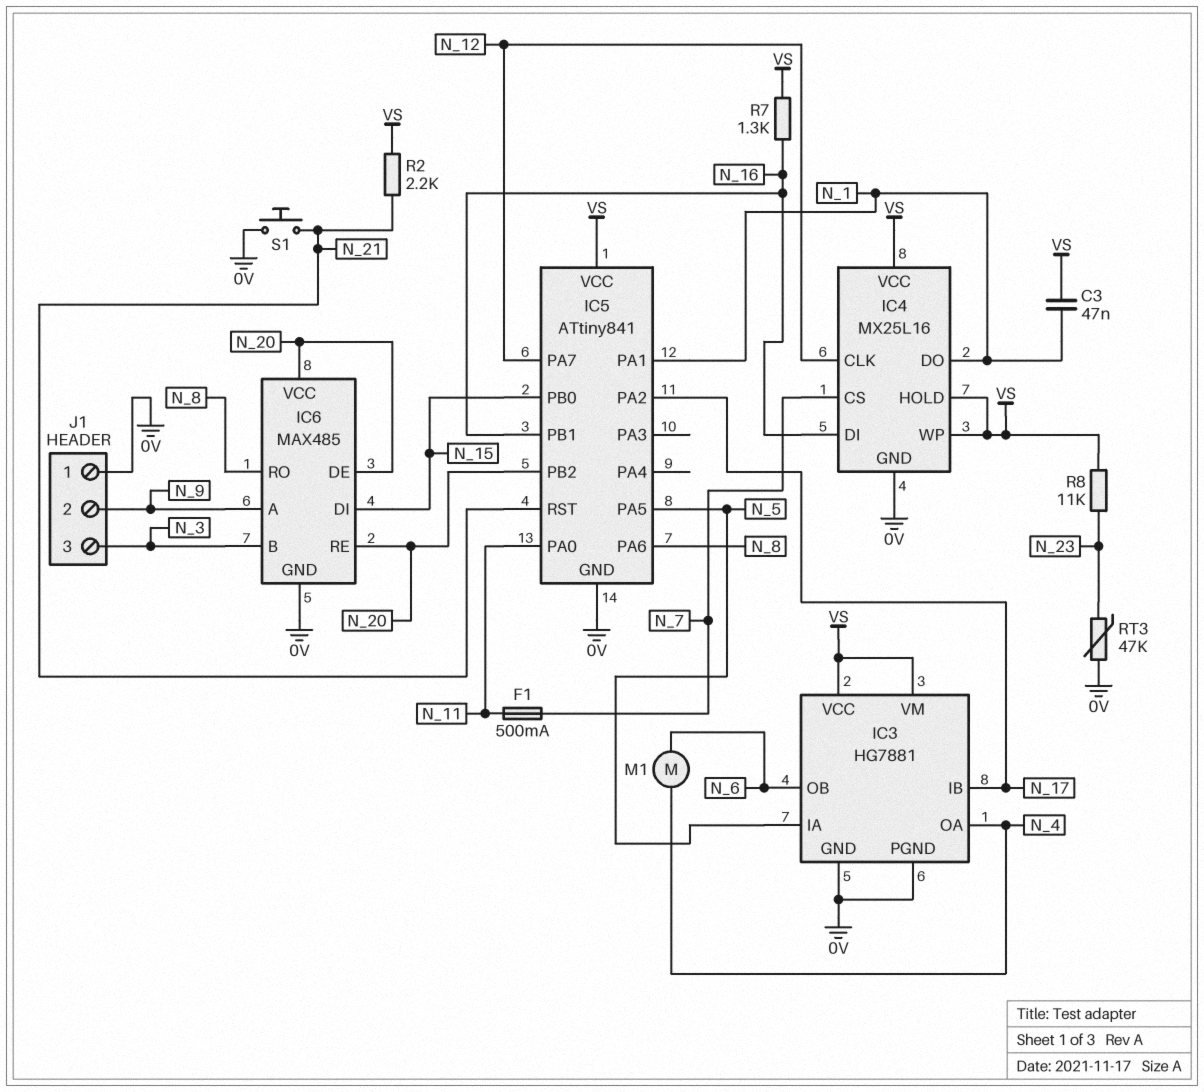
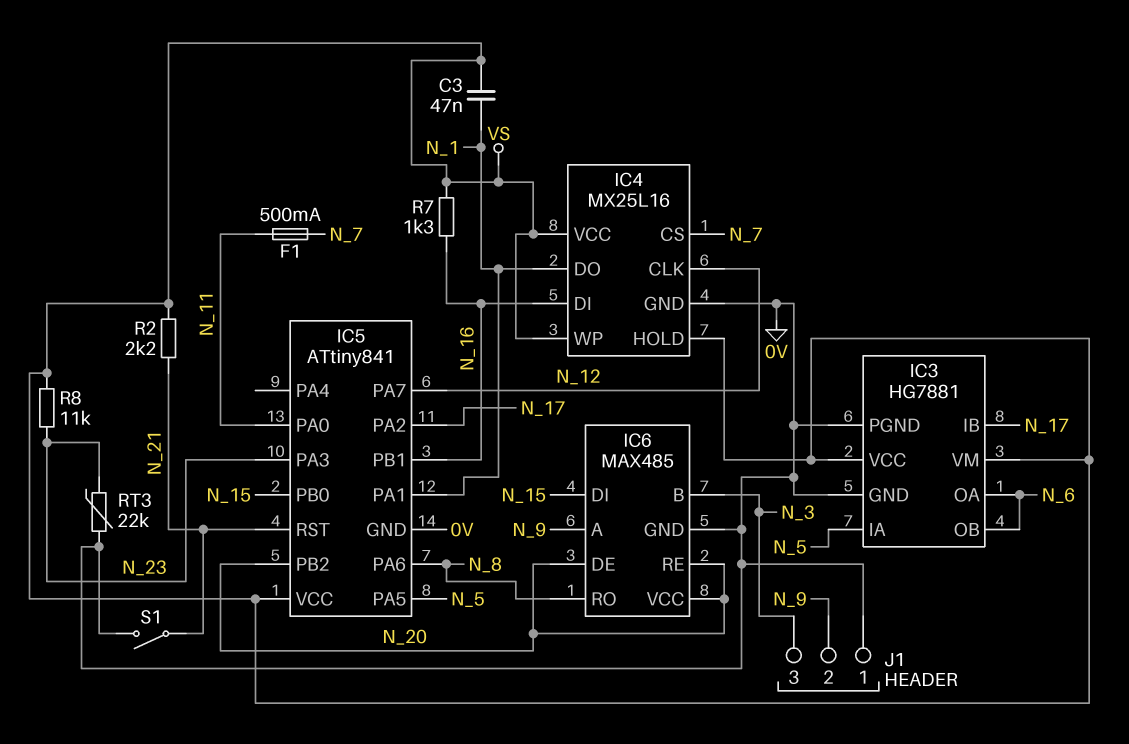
IC3 pin OA: N_4 -> N_6
IC5 pin PA3: none -> N_23
M1: motor (N_4, N_6) -> none
RT3: 47k (0V, N_23) -> 22k (0V, N_23)
S1: button (0V, N_21) -> switch (0V, N_21)

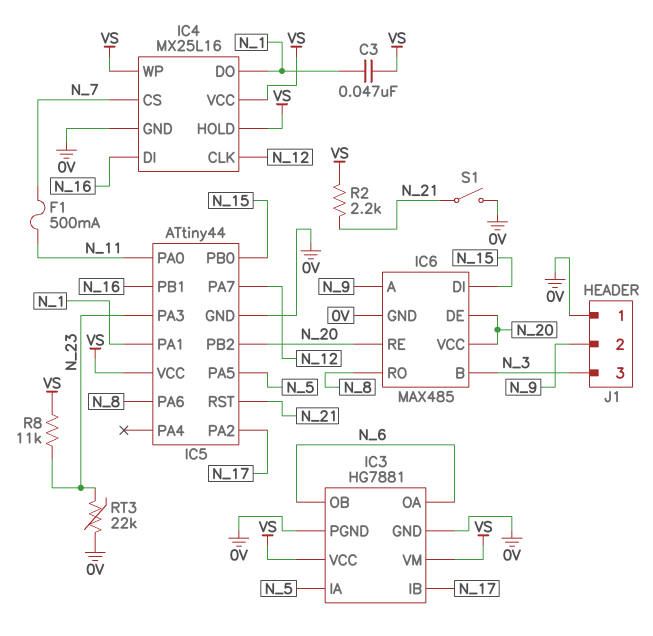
IC5: ATtiny841 -> ATtiny44
R7: 1.3k (N_16, VS) -> none

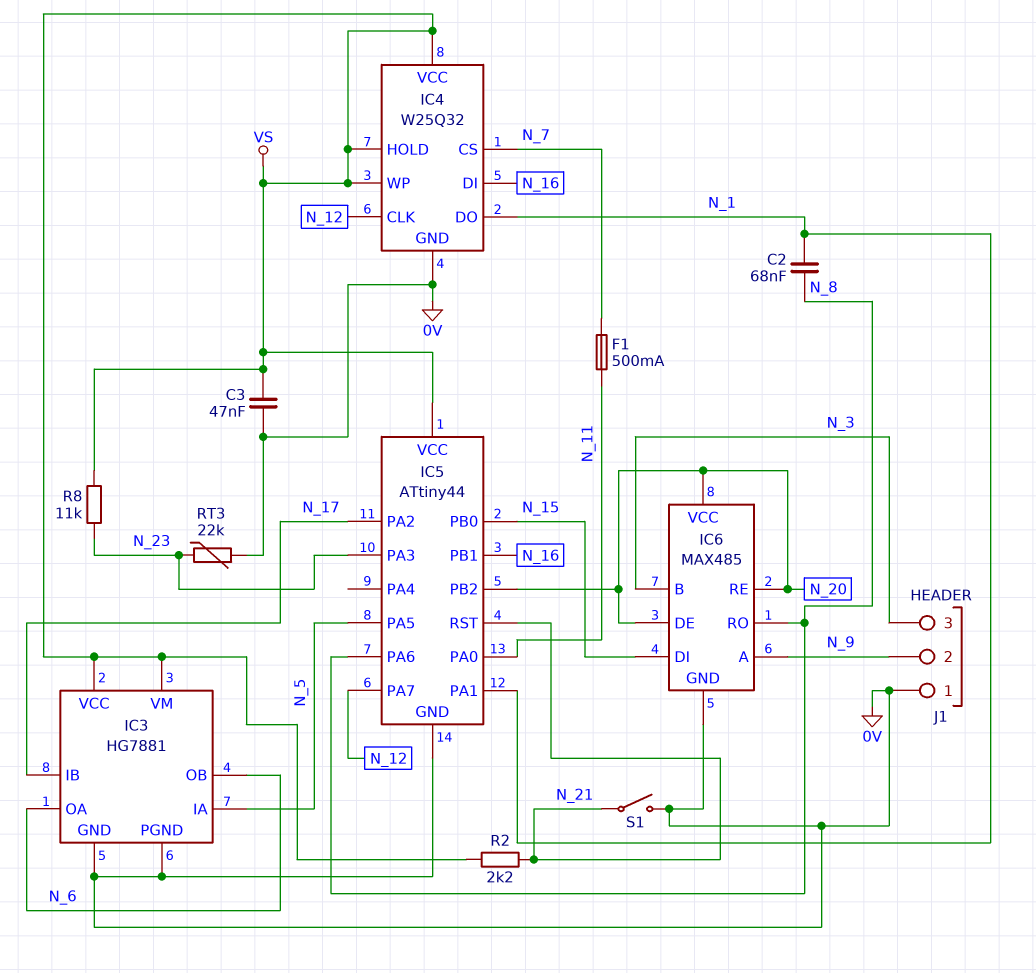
C2: none -> 68nF (N_1, N_8)
C3: 47nF (N_1, VS) -> 47nF (0V, VS)
IC4: MX25L16 -> W25Q32

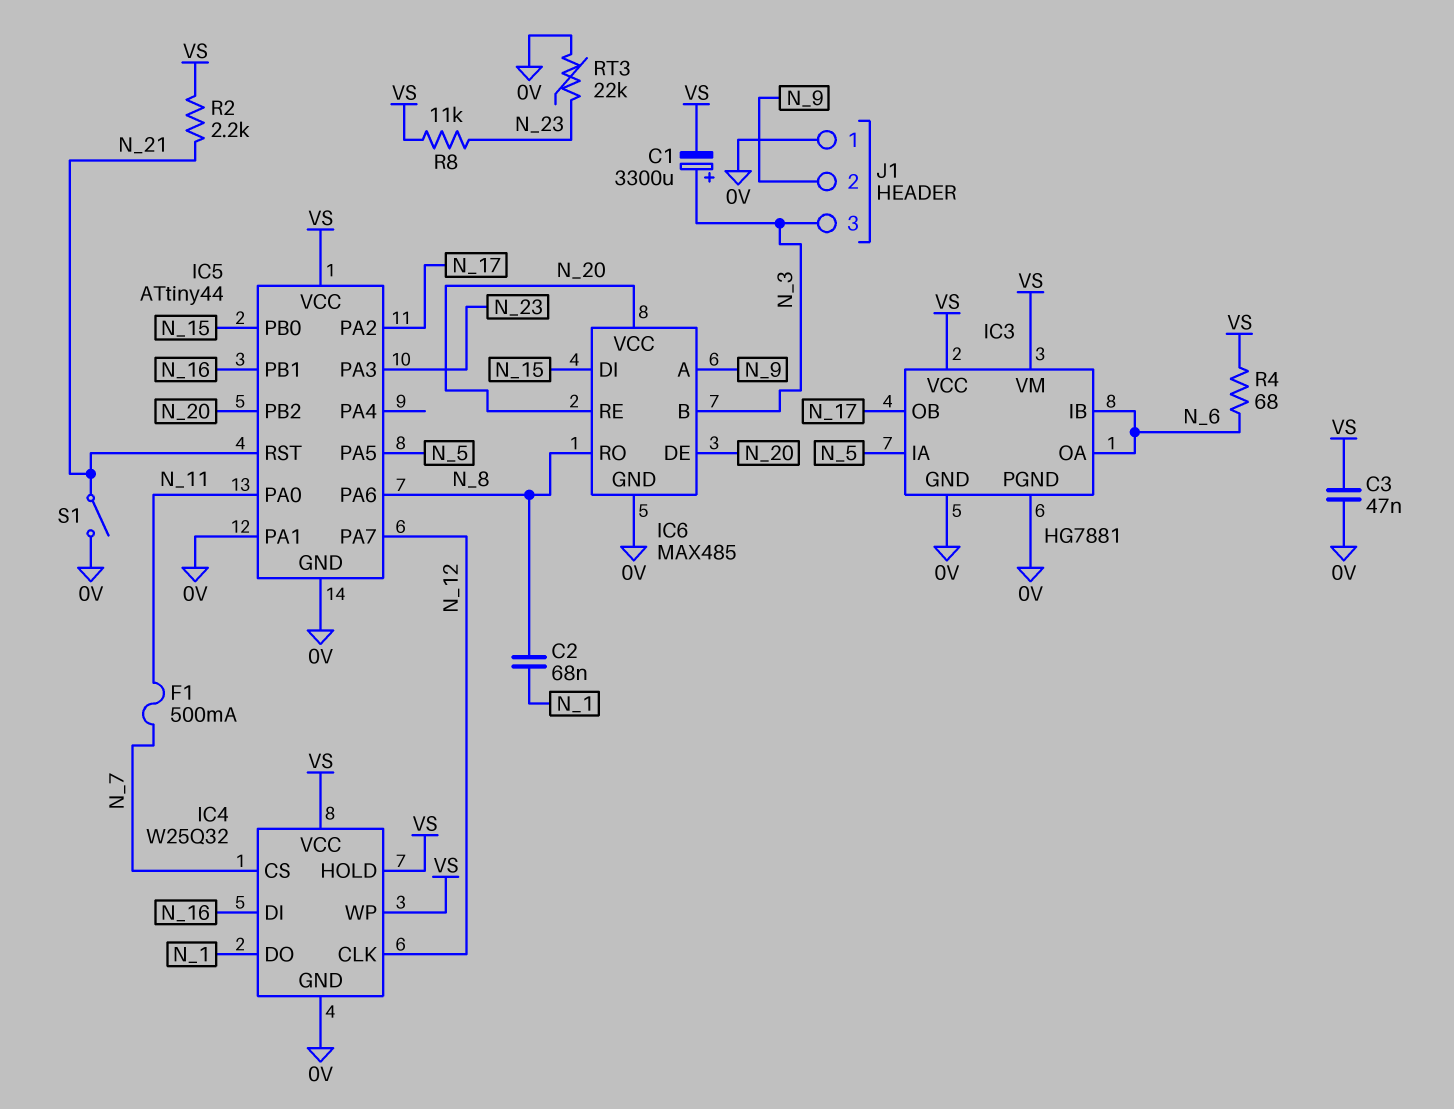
C1: none -> 3300uF (plus N_3, minus VS)
IC3 pin IB: N_17 -> N_6
IC3 pin OB: N_6 -> N_17
IC5 pin PA1: N_1 -> 0V
R4: none -> 68 (N_6, VS)

